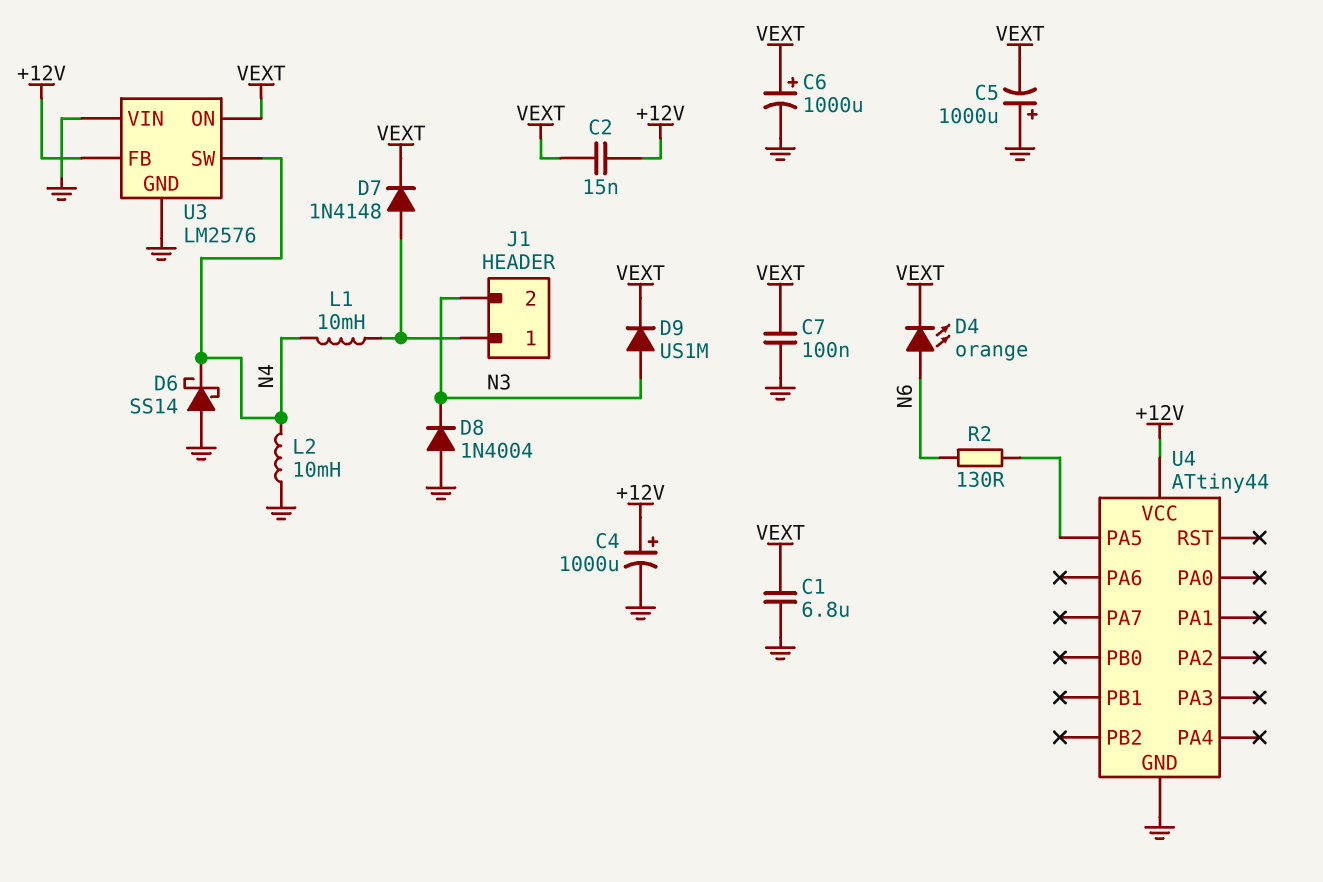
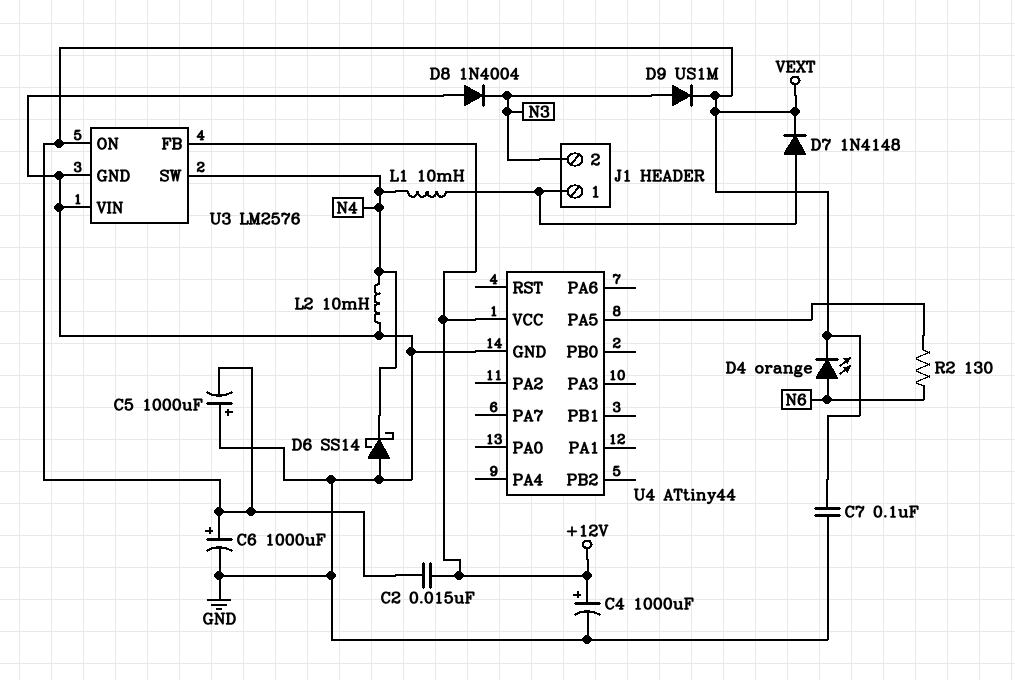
C1: 6.8uF (GND, VEXT) -> none

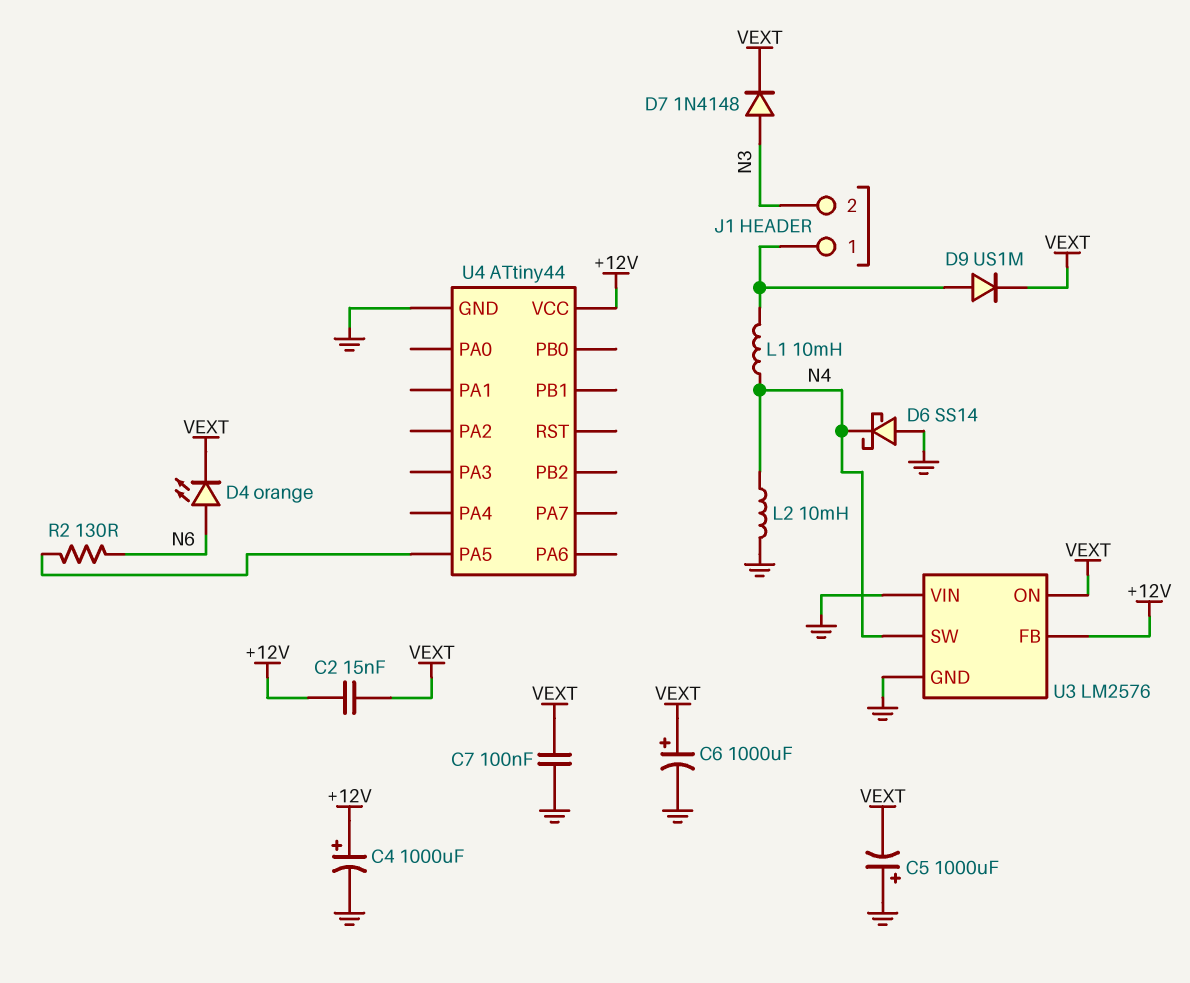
D7: diode 1N4148 (A J1/1, K VEXT) -> diode 1N4148 (A N3, K VEXT)
D8: diode 1N4004 (A GND, K N3) -> none
D9: diode US1M (A N3, K VEXT) -> diode US1M (A J1/1, K VEXT)

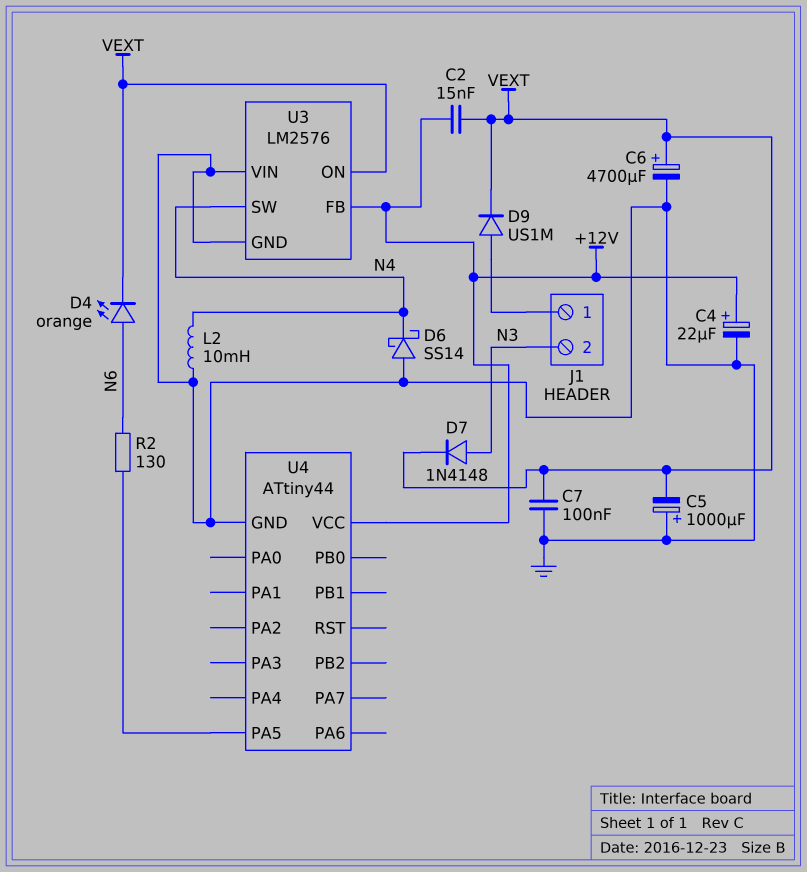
C4: 1000uF (plus +12V, minus GND) -> 22uF (plus +12V, minus GND)
C6: 1000uF (plus VEXT, minus GND) -> 4700uF (plus VEXT, minus GND)
L1: 10mH (J1/1, N4) -> none

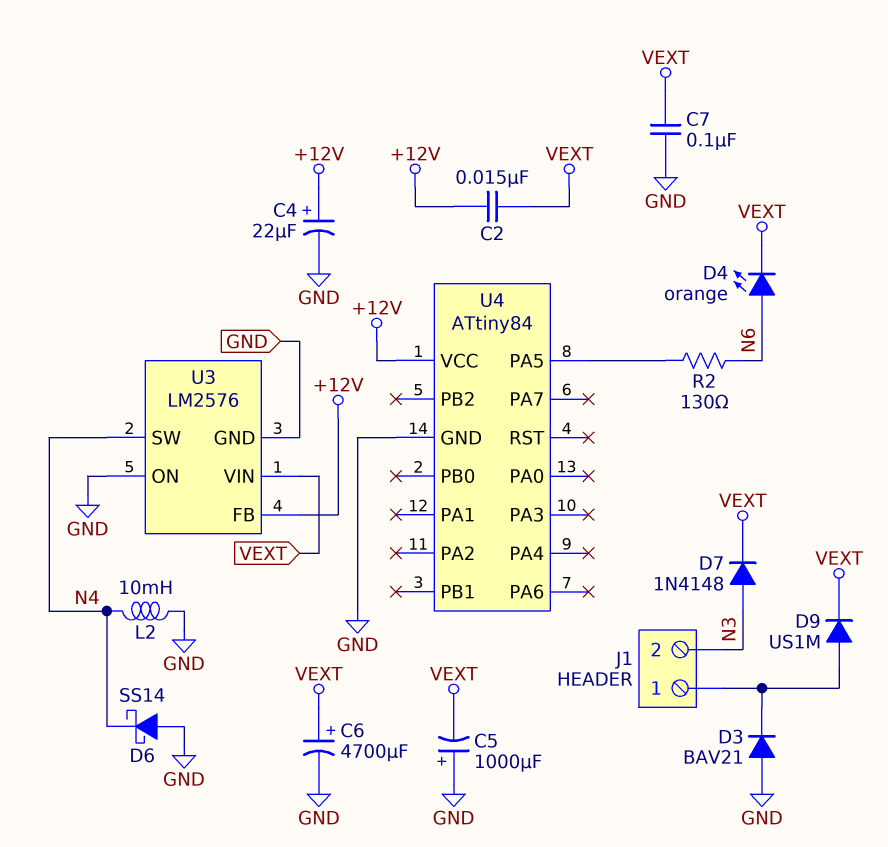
D3: none -> diode BAV21 (A GND, K J1/1)
U3 pin ON: VEXT -> GND
U3 pin VIN: GND -> VEXT
U4: ATtiny44 -> ATtiny84

